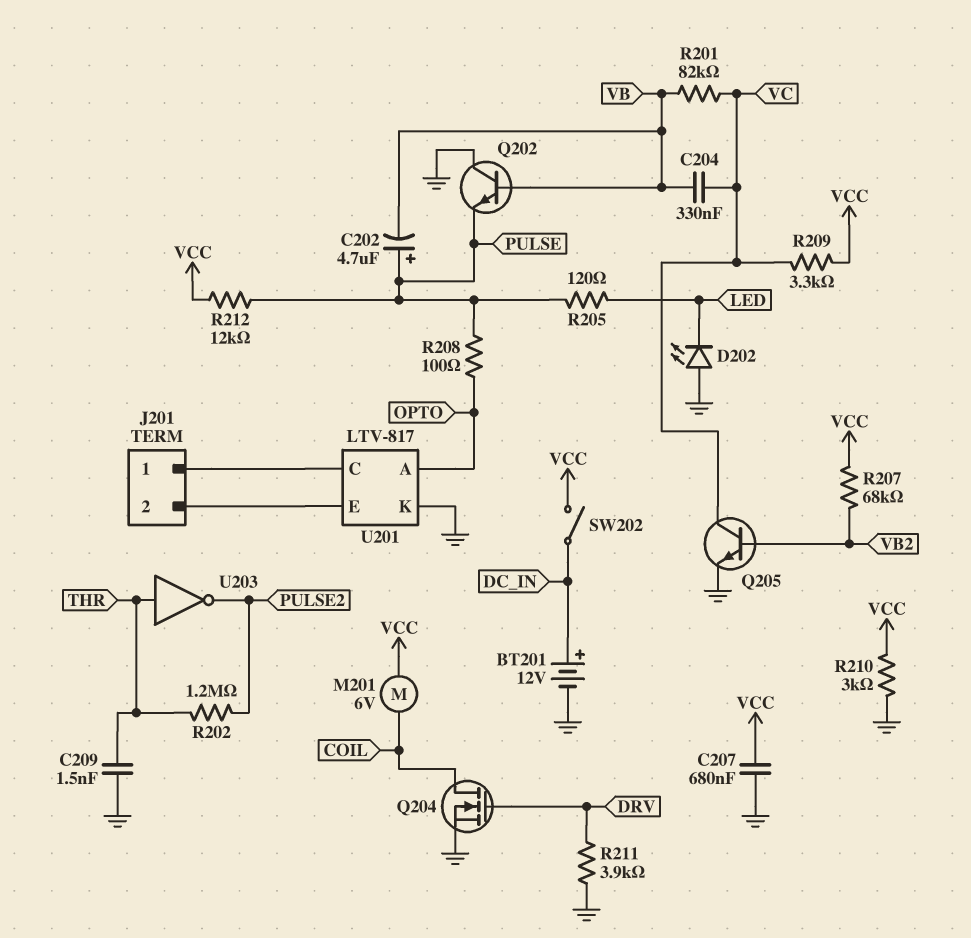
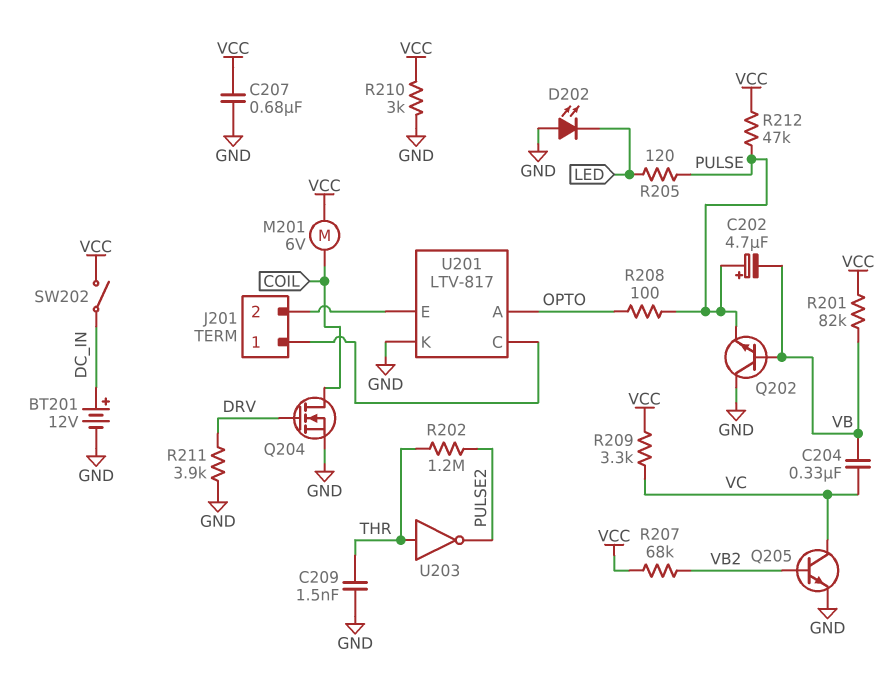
R201: 82k (VB, VC) -> 82k (VB, VCC)
R212: 12k (PULSE, VCC) -> 47k (PULSE, VCC)

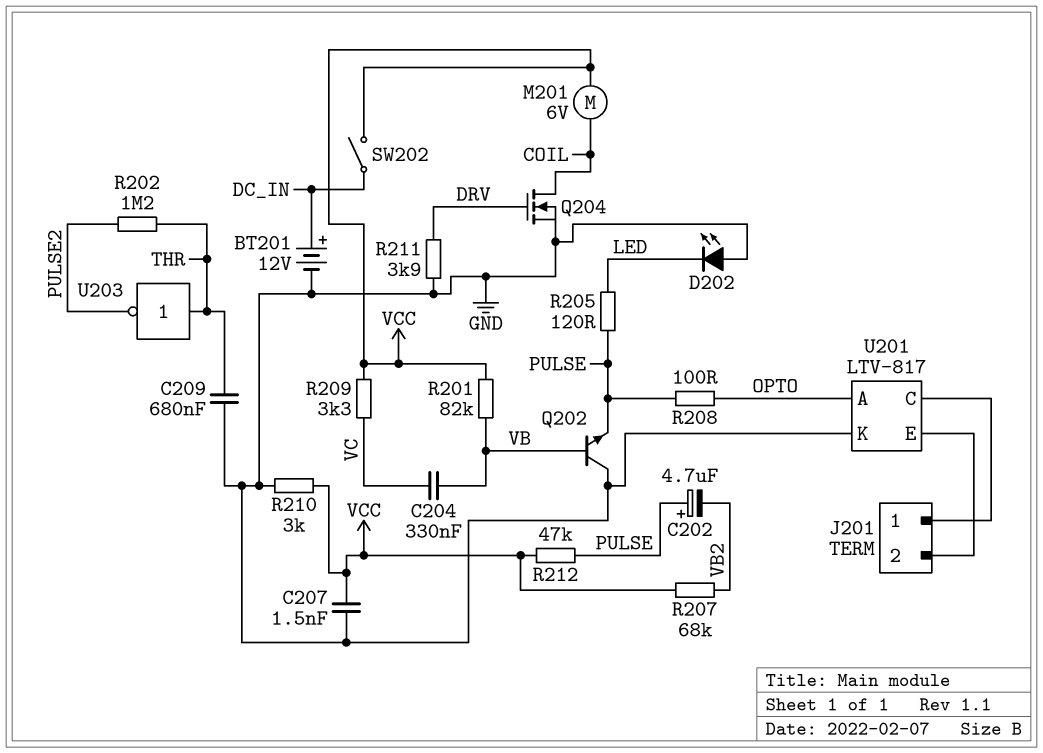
C202: 4.7uF (plus PULSE, minus VB) -> 4.7uF (plus PULSE, minus VB2)
C207: 680nF (GND, VCC) -> 1.5nF (GND, VCC)
C209: 1.5nF (GND, THR) -> 680nF (GND, THR)
Q205: NPN (B VB2, C VC, E GND) -> none

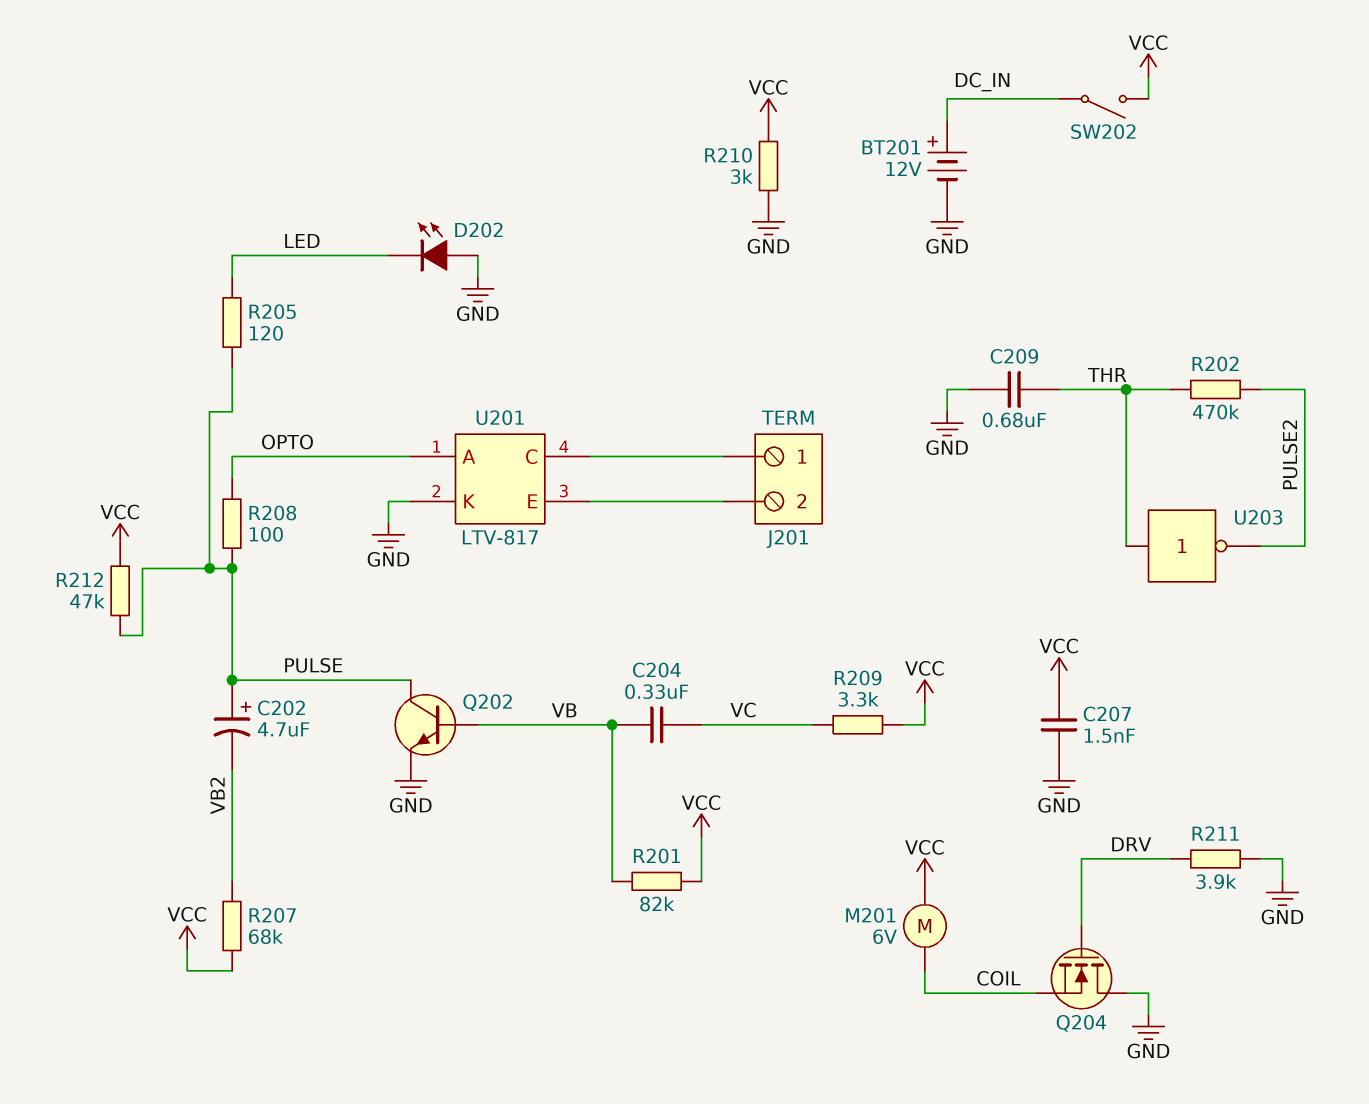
Q202: NPN (B VB, C GND, E PULSE) -> NPN (B VB, C PULSE, E GND)
Q204: NMOS (G DRV, D COIL, S GND) -> NMOS (G DRV, D GND, S COIL)
R202: 1.2M (PULSE2, THR) -> 470k (PULSE2, THR)

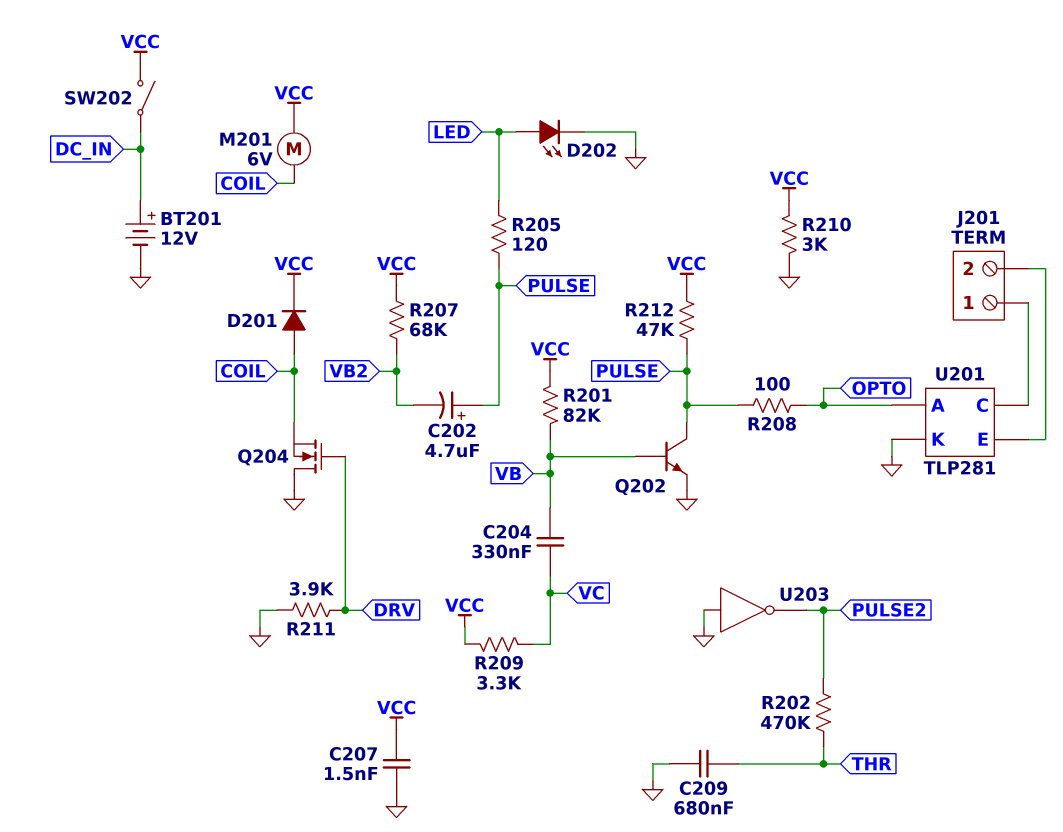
D201: none -> diode (A COIL, K VCC)
D202: LED (A GND, K LED) -> LED (A LED, K GND)
U201: LTV-817 -> TLP281
U203: NOT (in THR, out PULSE2) -> NOT (in GND, out PULSE2)

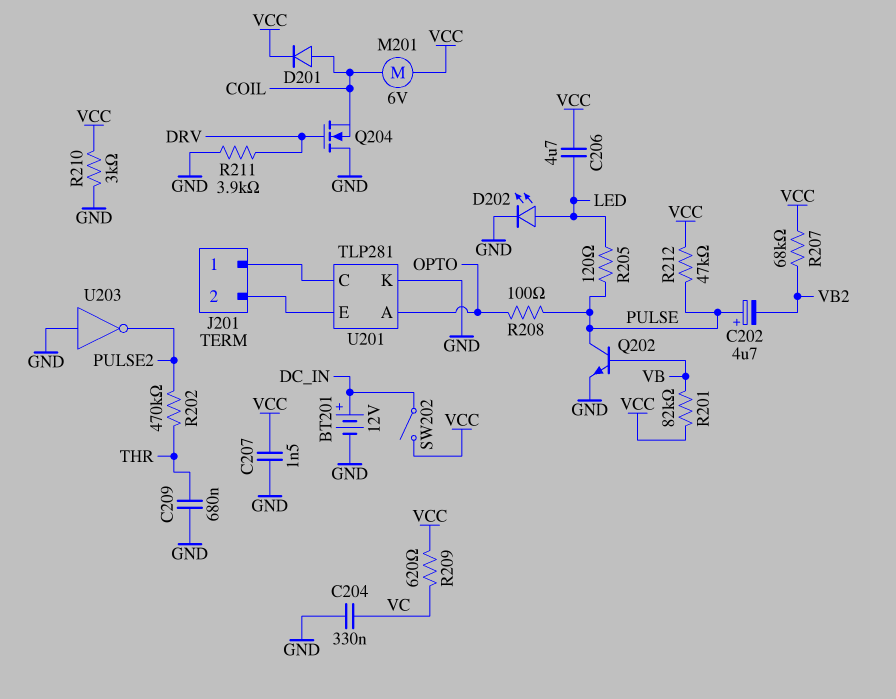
C204: 330nF (VB, VC) -> 330nF (GND, VC)
C206: none -> 4.7uF (LED, VCC)
R209: 3.3k (VC, VCC) -> 620 (VC, VCC)

